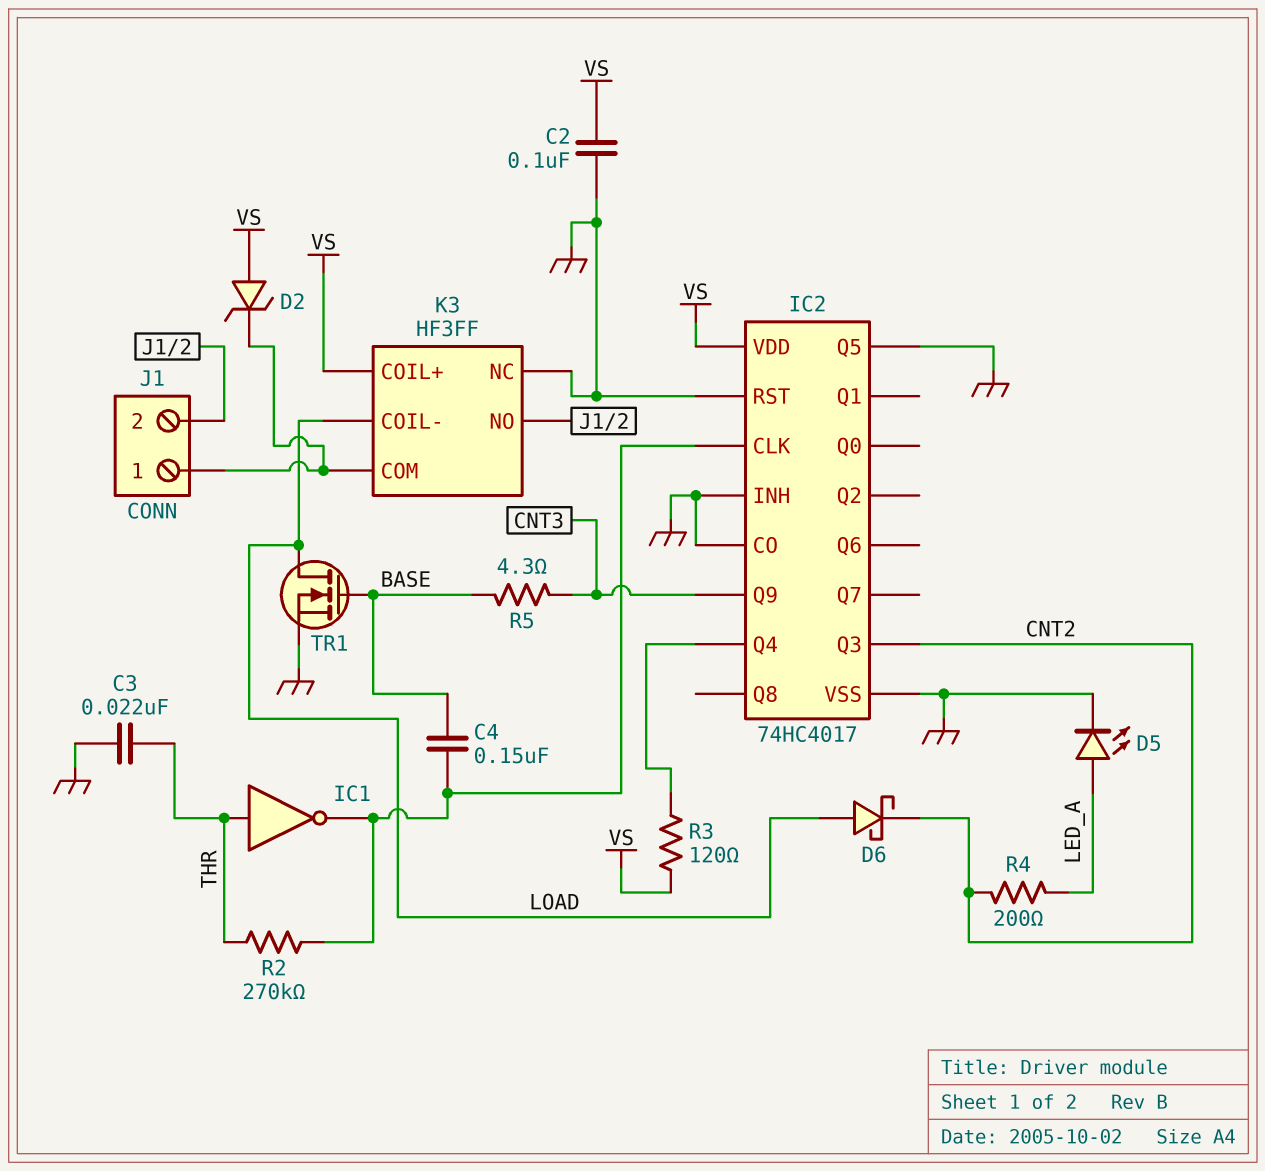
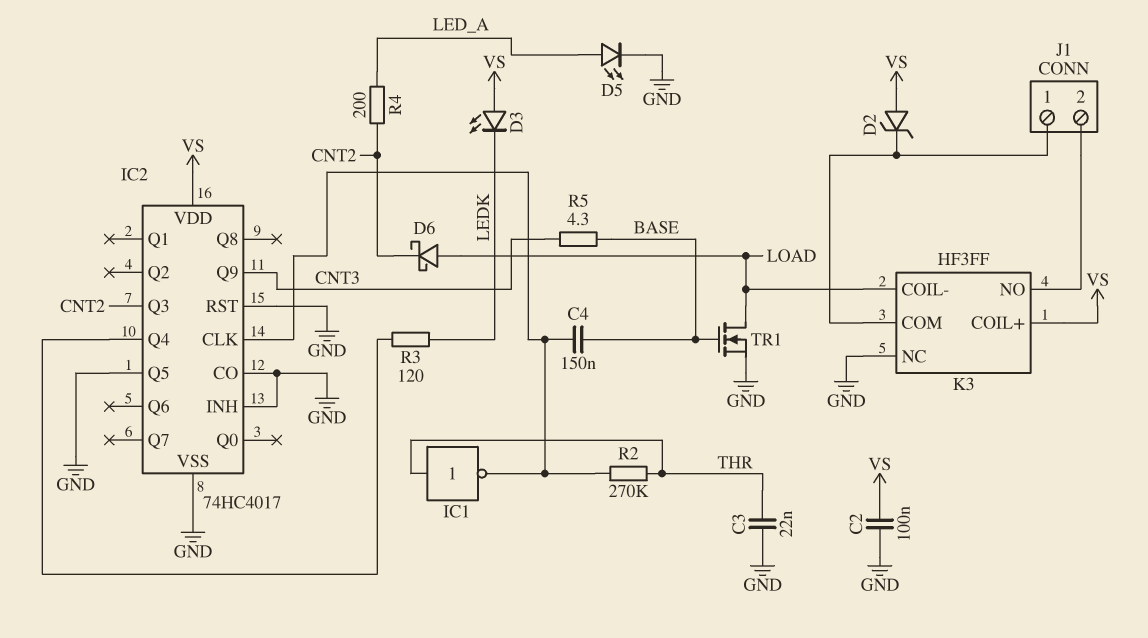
D3: none -> LED (A VS, K LEDK)
R3: 120 (IC2/Q4, VS) -> 120 (IC2/Q4, LEDK)

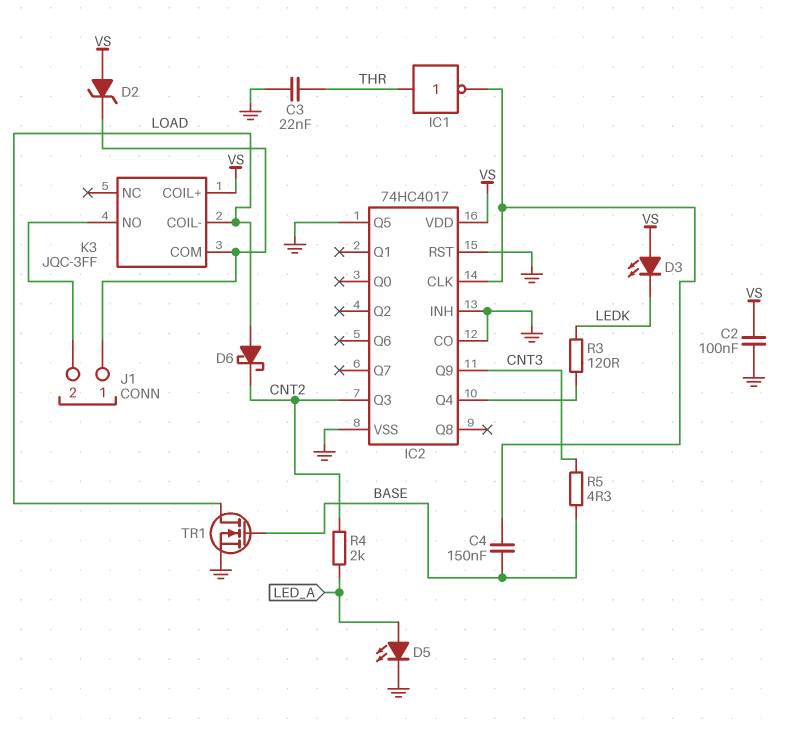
K3: HF3FF -> JQC-3FF
K3 pin NC: GND -> none
R2: 270k (IC2/CLK, THR) -> none
R4: 200 (CNT2, LED_A) -> 2k (CNT2, LED_A)

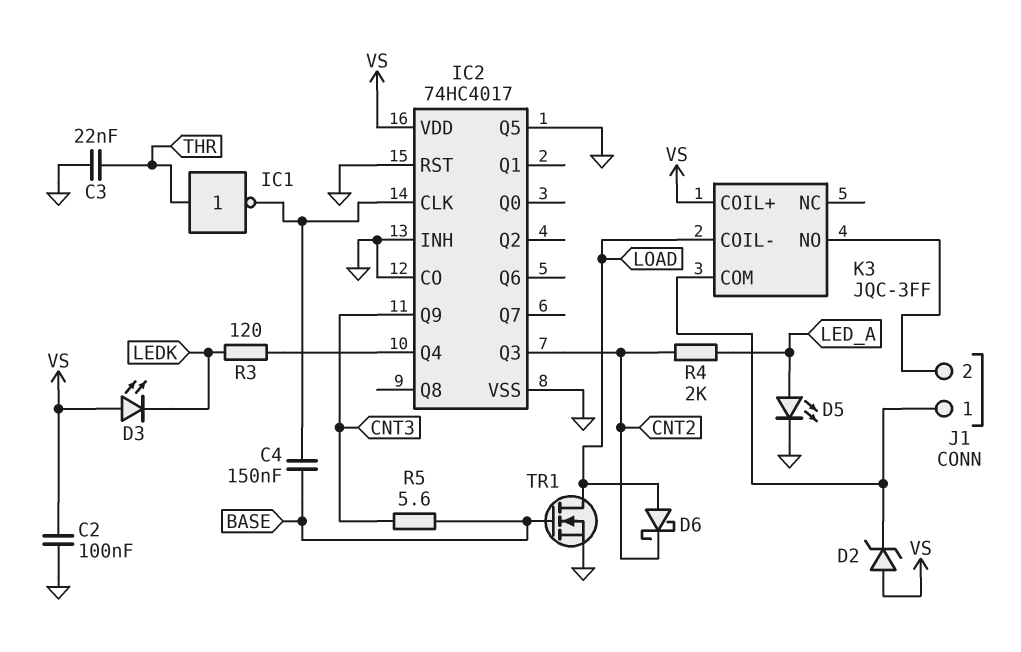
R5: 4.3 (BASE, CNT3) -> 5.6 (BASE, CNT3)

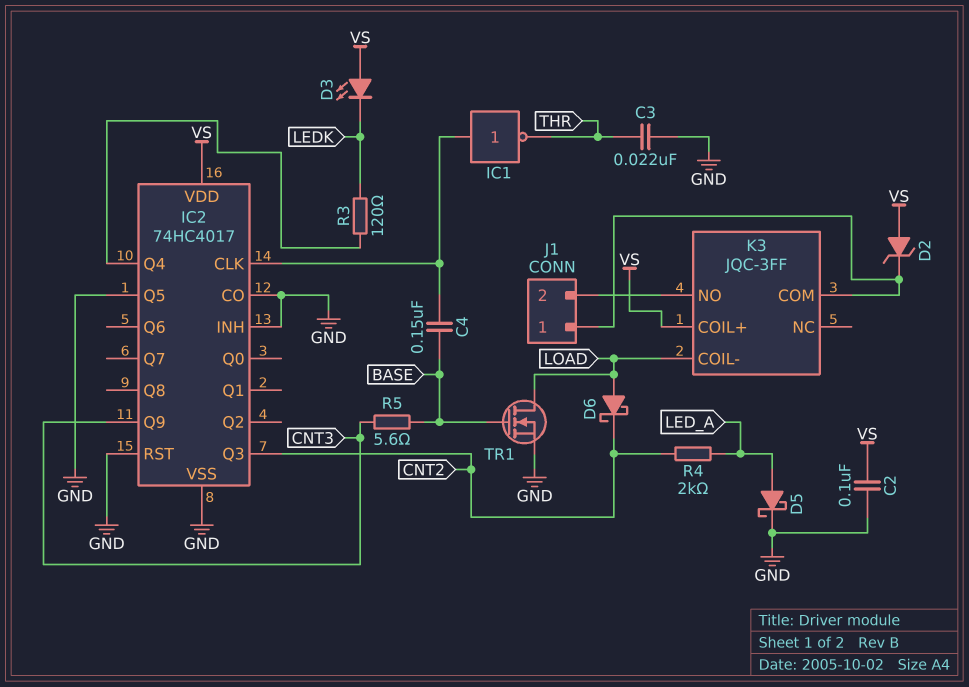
D5: LED (A LED_A, K GND) -> schottky (A LED_A, K GND)
IC1: NOT (in THR, out IC2/CLK) -> NOT (in IC2/CLK, out THR)

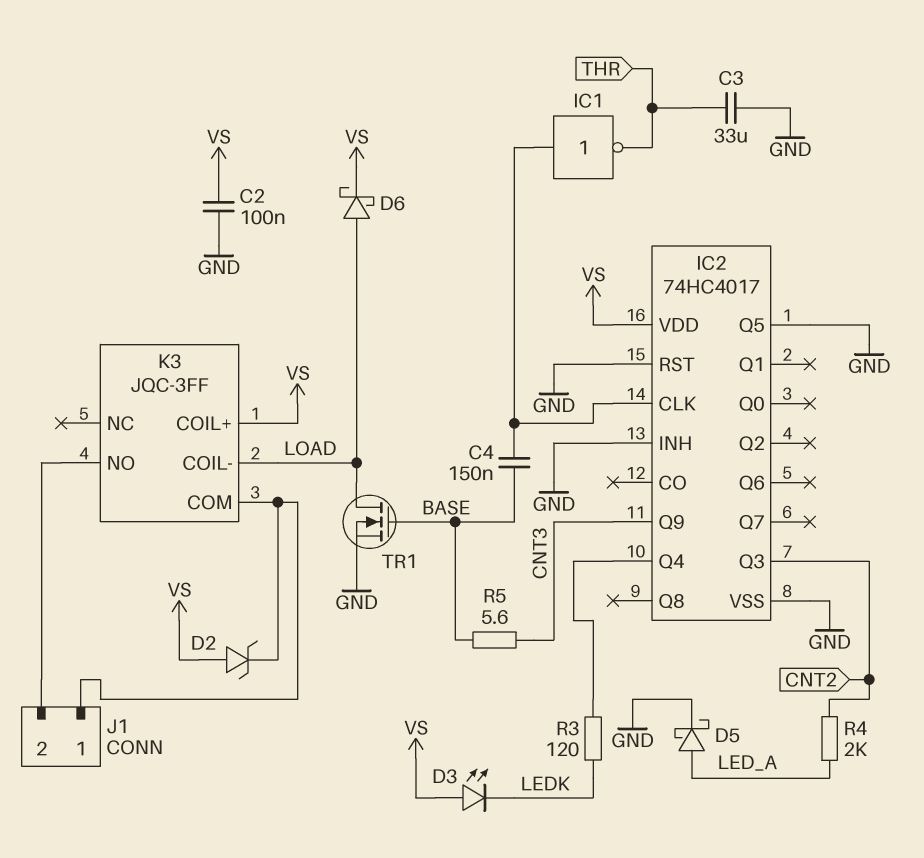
C3: 22nF (GND, THR) -> 33uF (GND, THR)
D6: schottky (A LOAD, K CNT2) -> schottky (A LOAD, K VS)
IC2 pin CO: GND -> none

